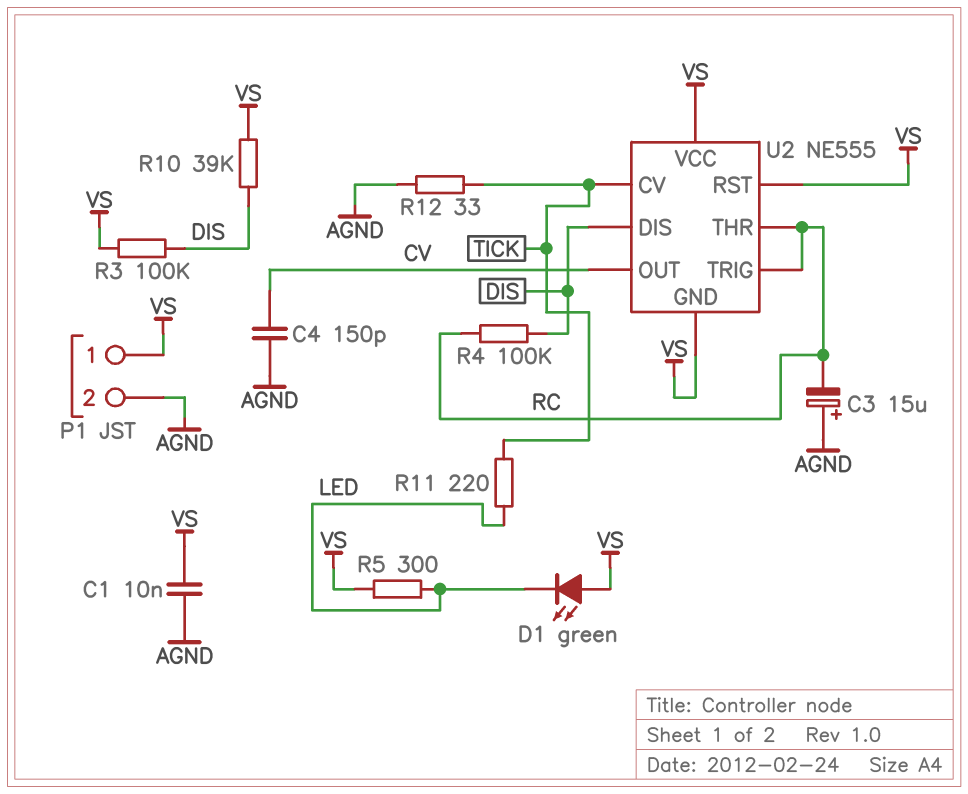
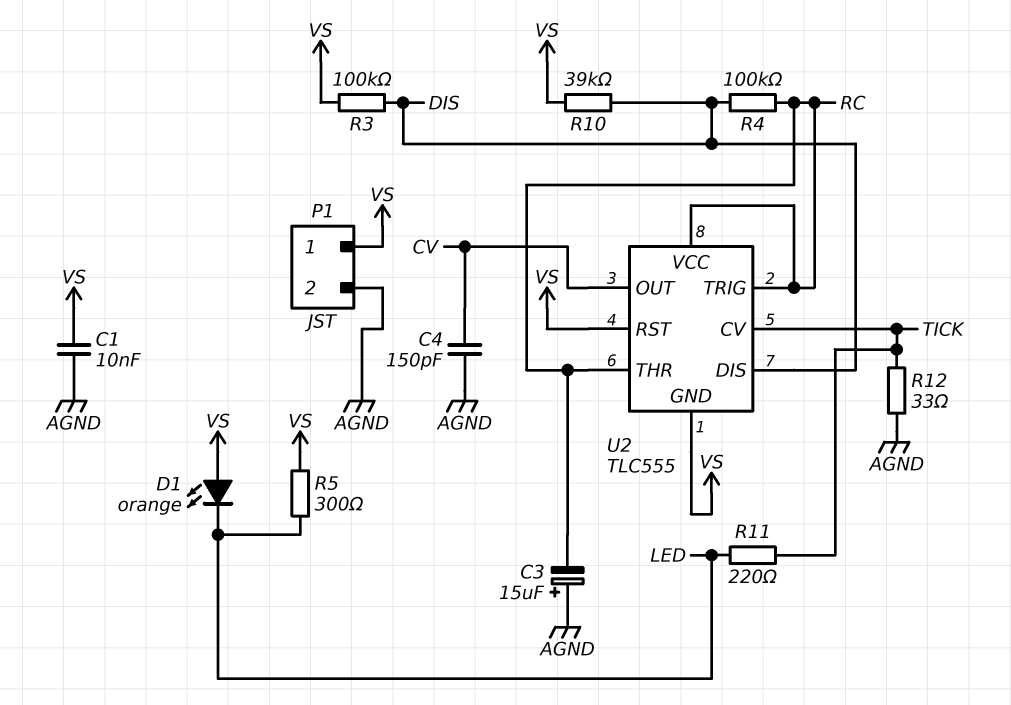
D1: LED green (A VS, K LED) -> LED orange (A VS, K LED)
U2: NE555 -> TLC555
U2 pin VCC: VS -> RC

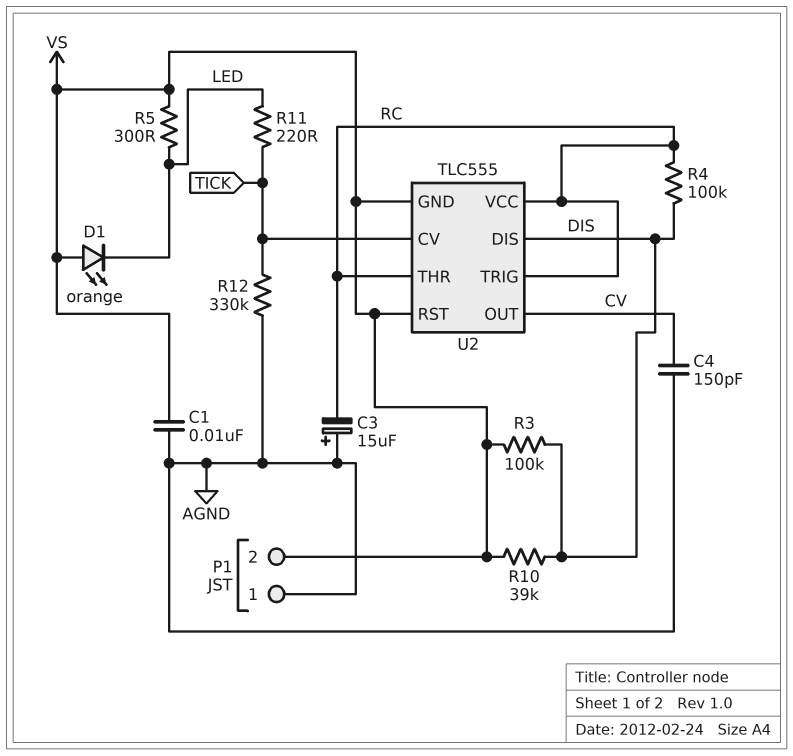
P1 pin 1: VS -> AGND
P1 pin 2: AGND -> VS
R12: 33 (AGND, TICK) -> 330k (AGND, TICK)

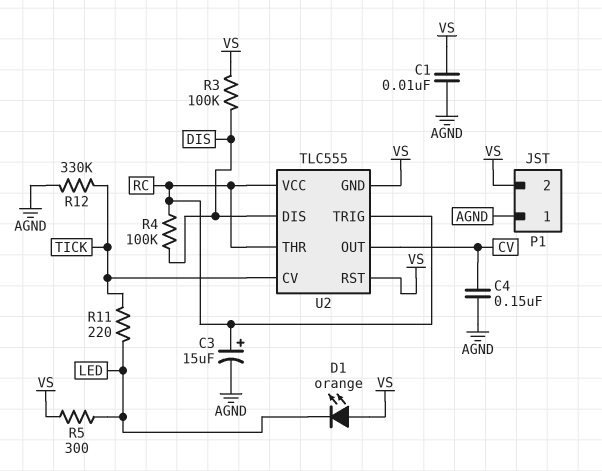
C3: 15uF (plus AGND, minus RC) -> 15uF (plus RC, minus AGND)
C4: 150pF (AGND, CV) -> 150nF (AGND, CV)
R10: 39k (DIS, VS) -> none

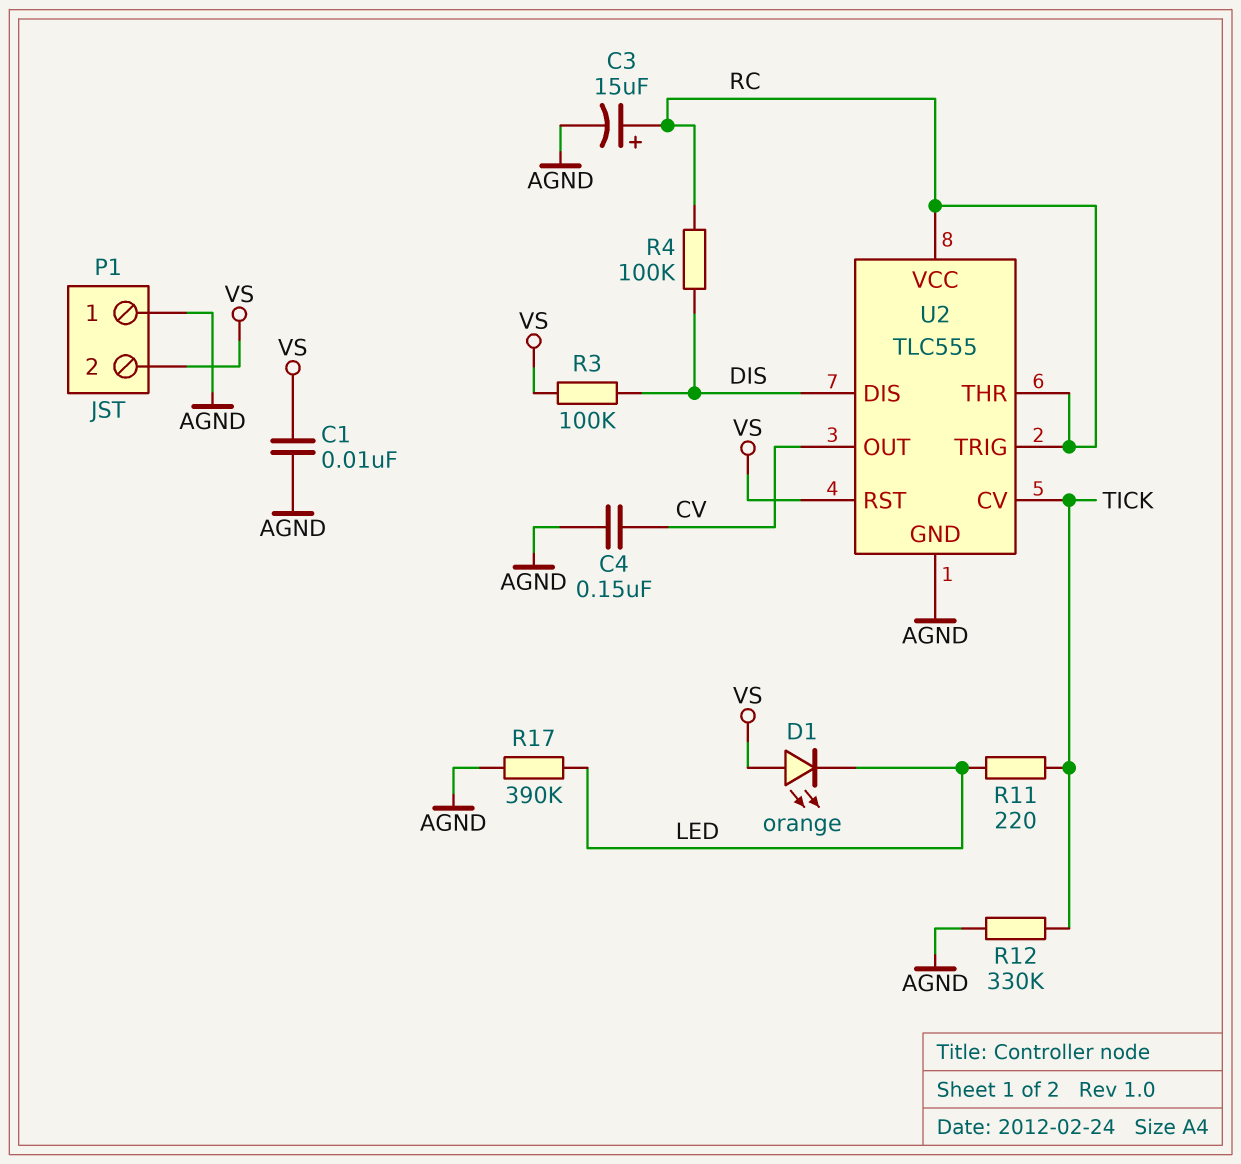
R5: 300 (LED, VS) -> none
R17: none -> 390k (AGND, LED)
U2 pin GND: VS -> AGND

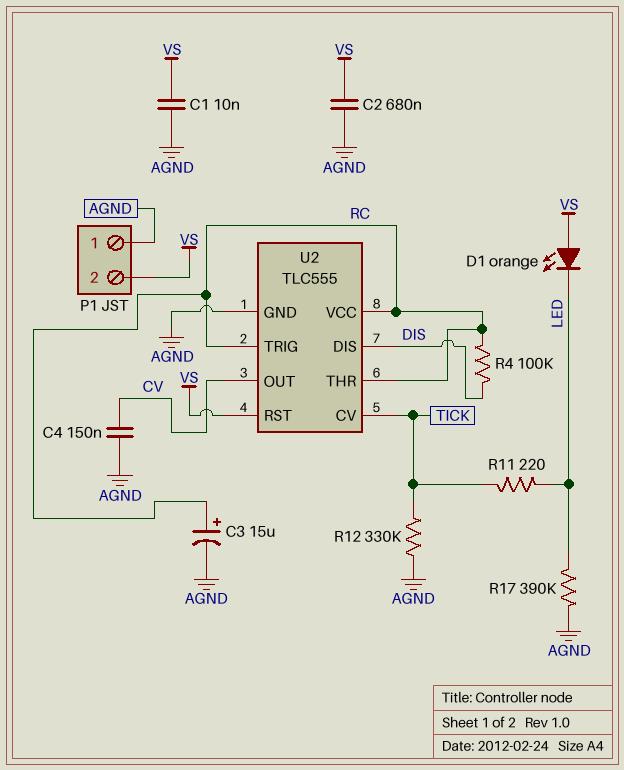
C2: none -> 680nF (AGND, VS)
R3: 100k (DIS, VS) -> none

